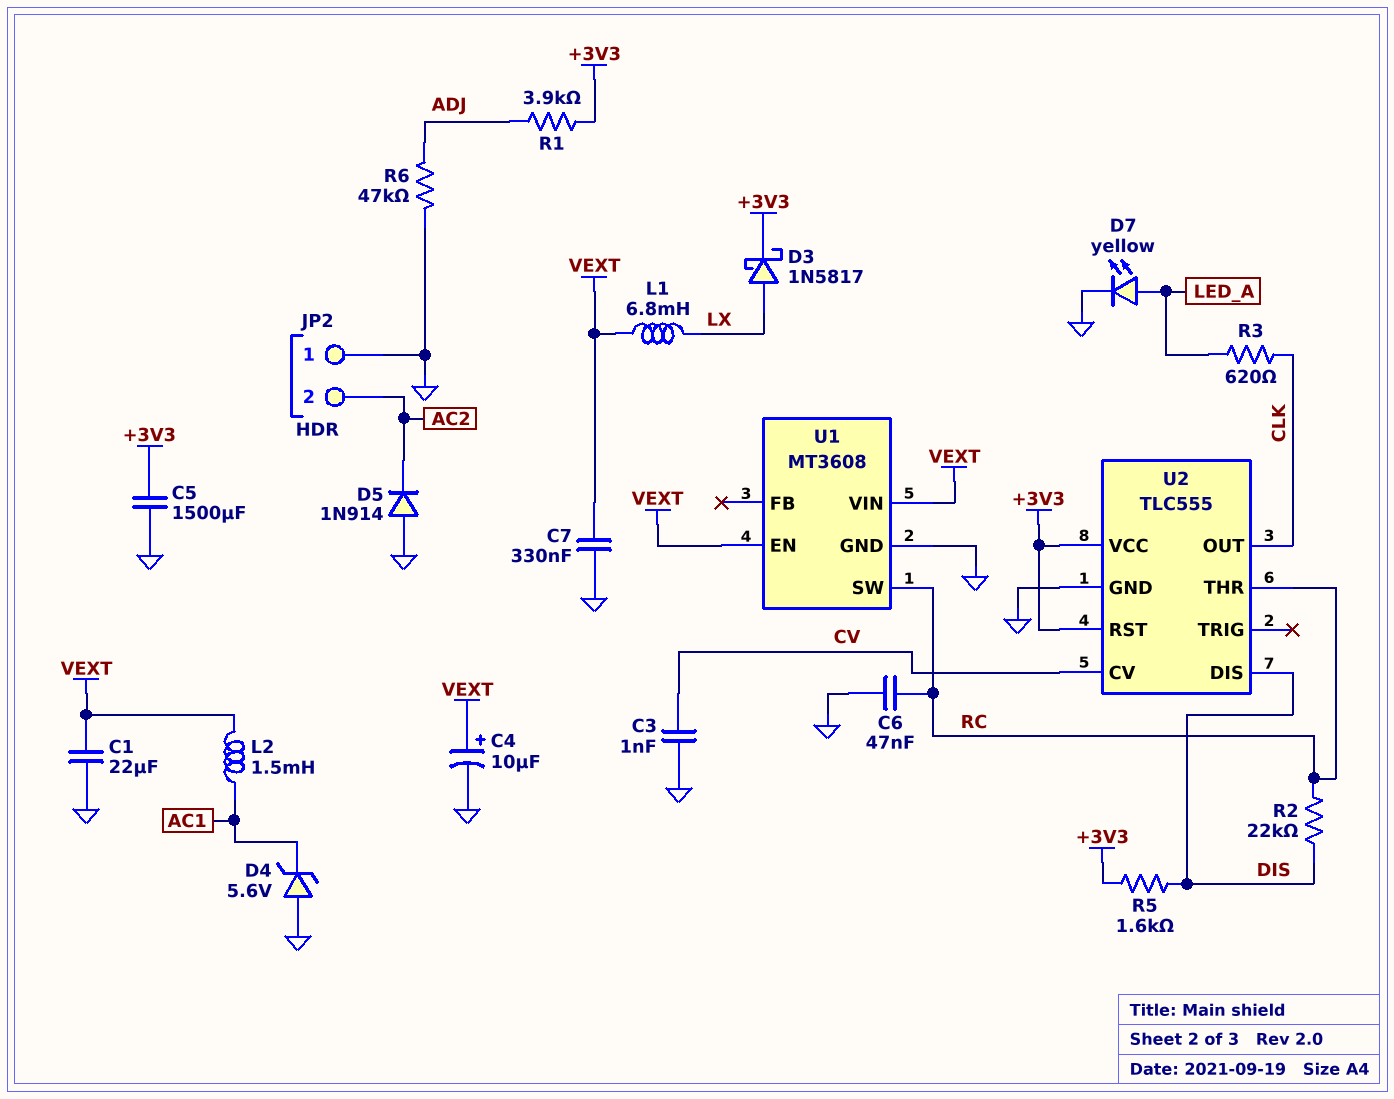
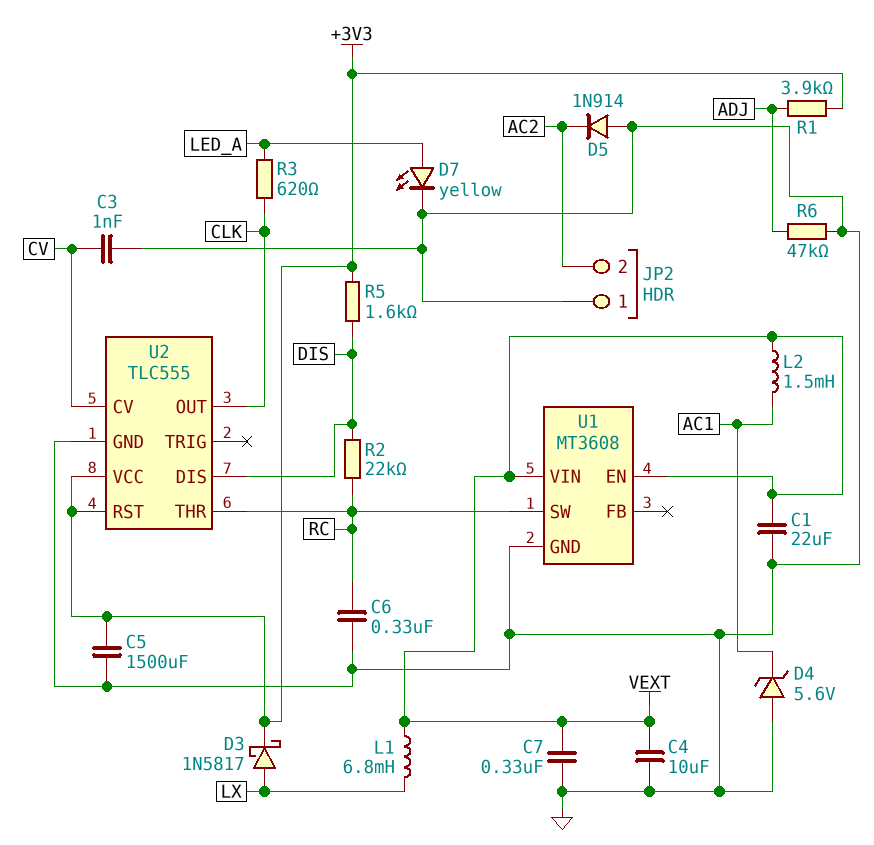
C4: 10uF (plus VEXT, minus GND) -> 10uF (GND, VEXT)
C6: 47nF (GND, RC) -> 330nF (GND, RC)

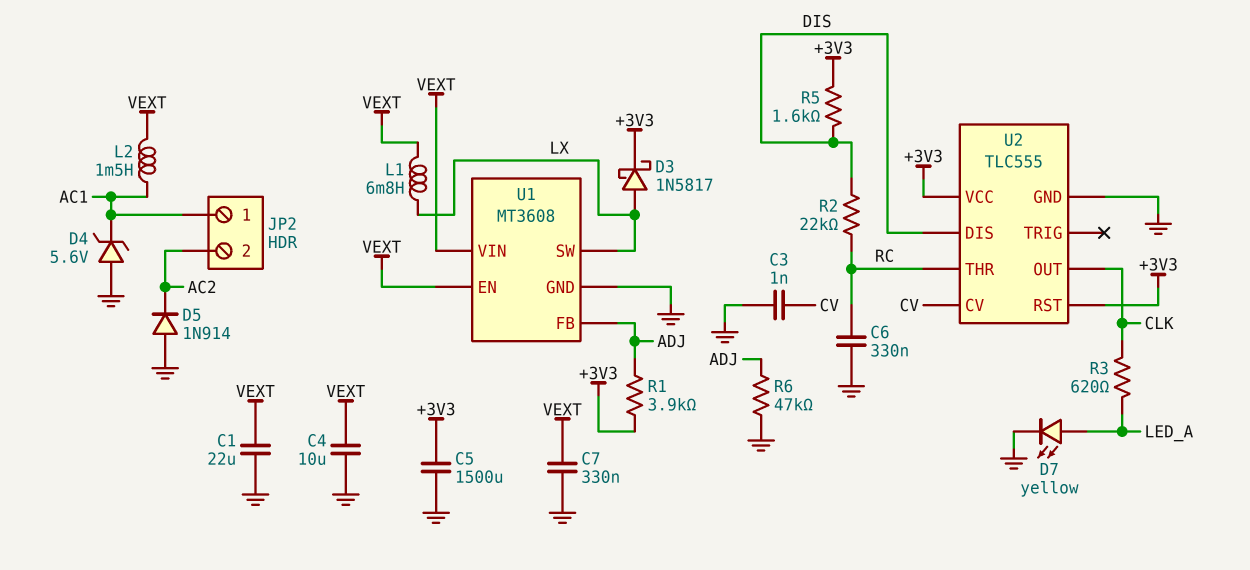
JP2 pin 1: GND -> AC1
U1 pin FB: none -> ADJ
U1 pin SW: RC -> LX

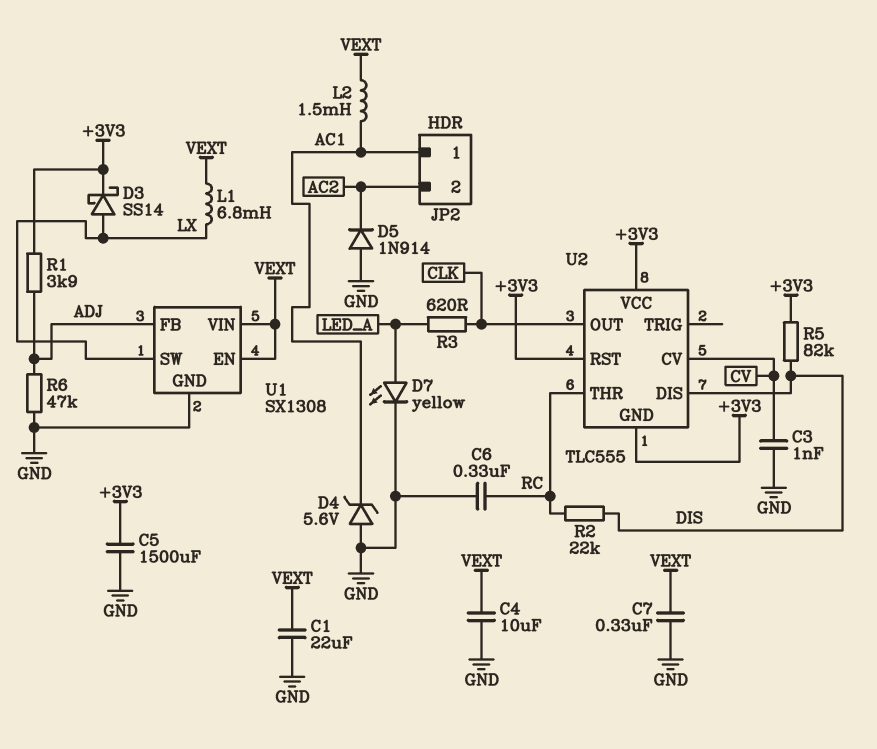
D3: schottky 1N5817 (A LX, K +3V3) -> schottky SS14 (A LX, K +3V3)
R5: 1.6k (+3V3, DIS) -> 82k (+3V3, DIS)
U1: MT3608 -> SX1308
U2 pin GND: GND -> +3V3

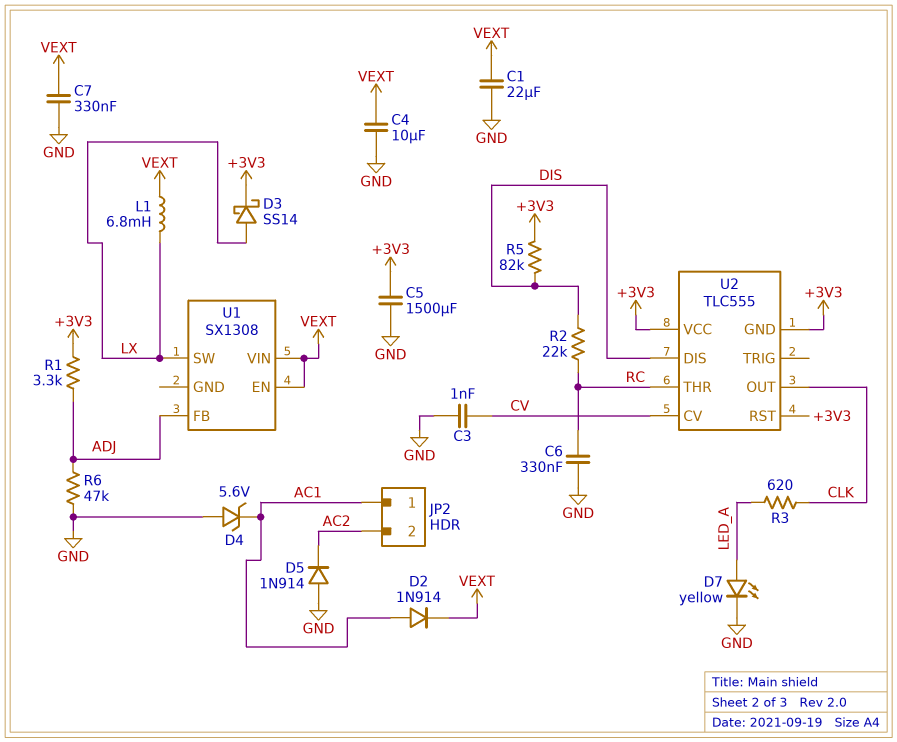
D2: none -> diode 1N914 (A AC1, K VEXT)
L2: 1.5mH (AC1, VEXT) -> none
R1: 3.9k (+3V3, ADJ) -> 3.3k (+3V3, ADJ)
U1 pin GND: GND -> none

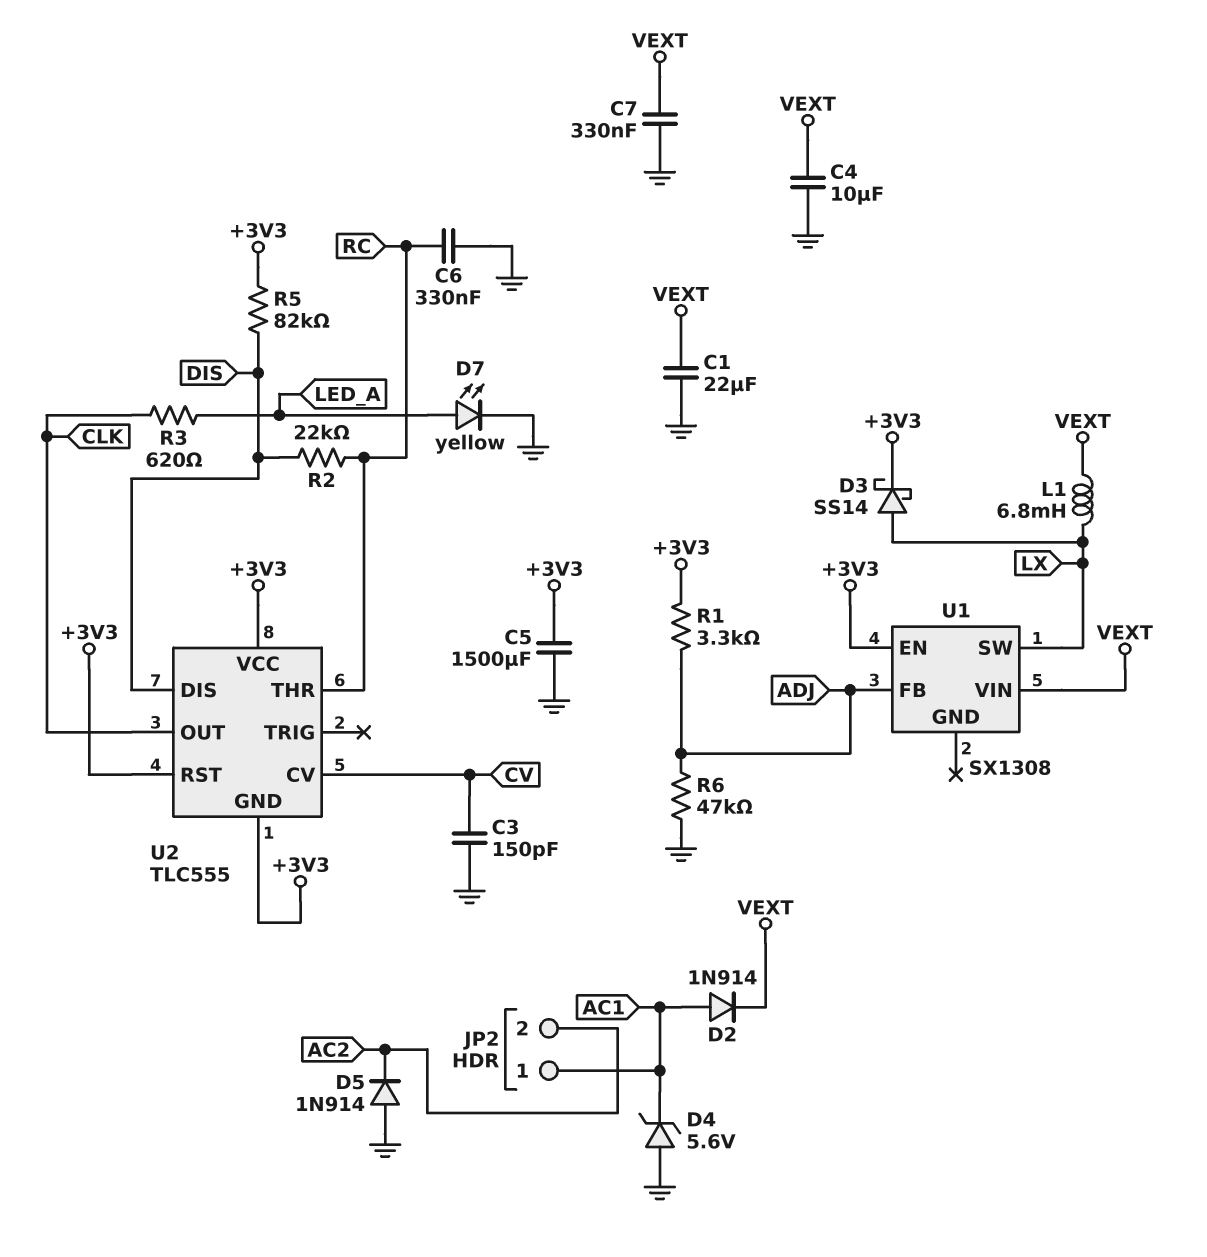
C3: 1nF (CV, GND) -> 150pF (CV, GND)
U1 pin EN: VEXT -> +3V3

